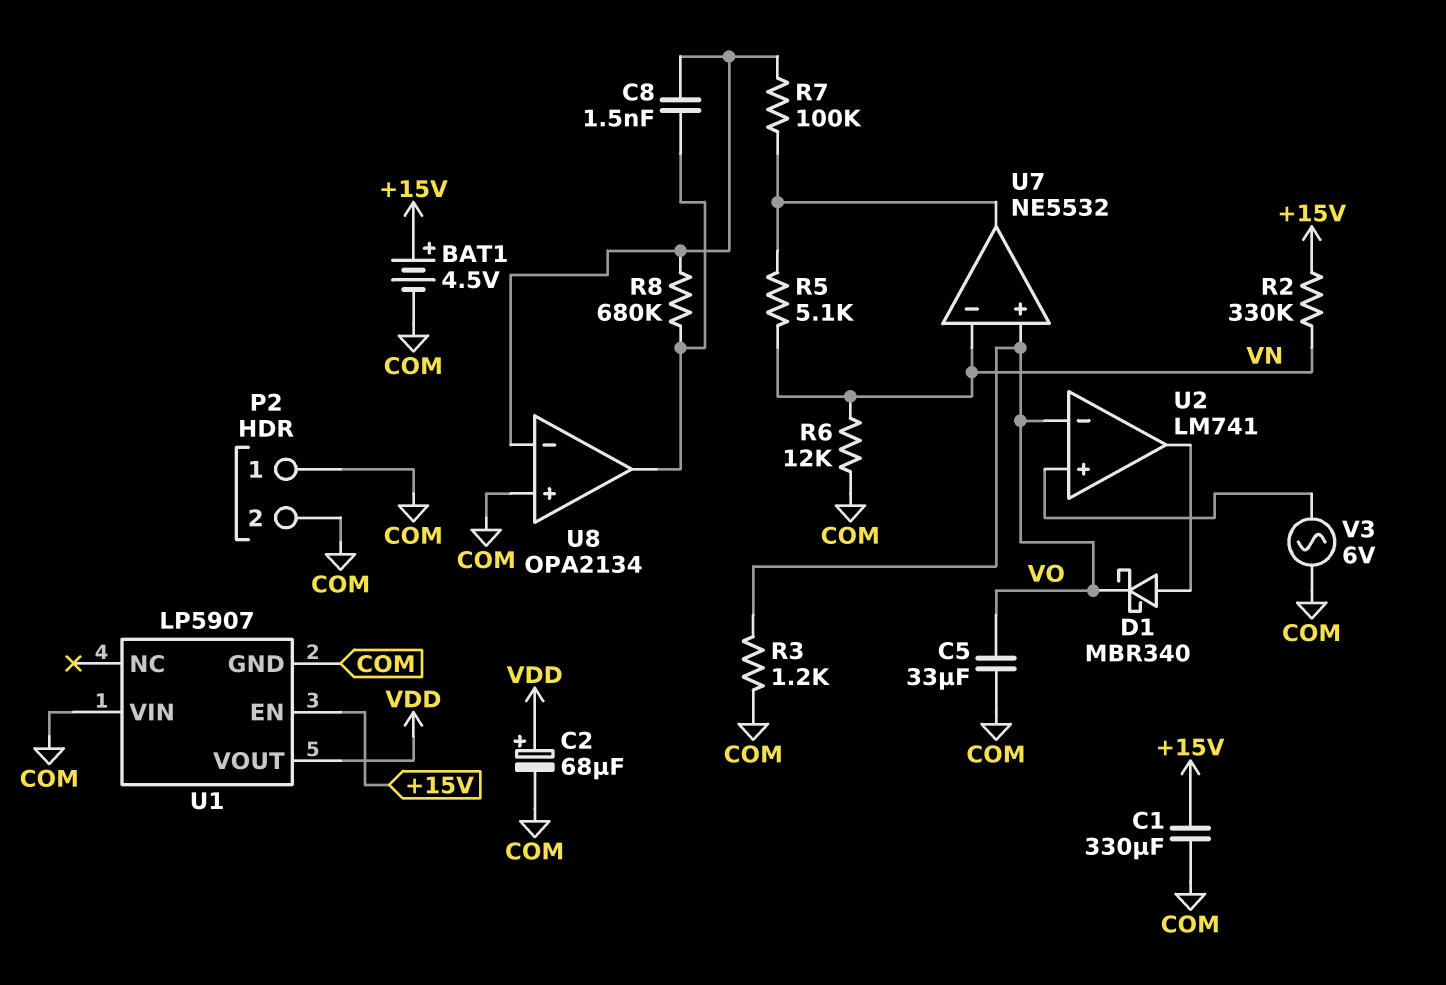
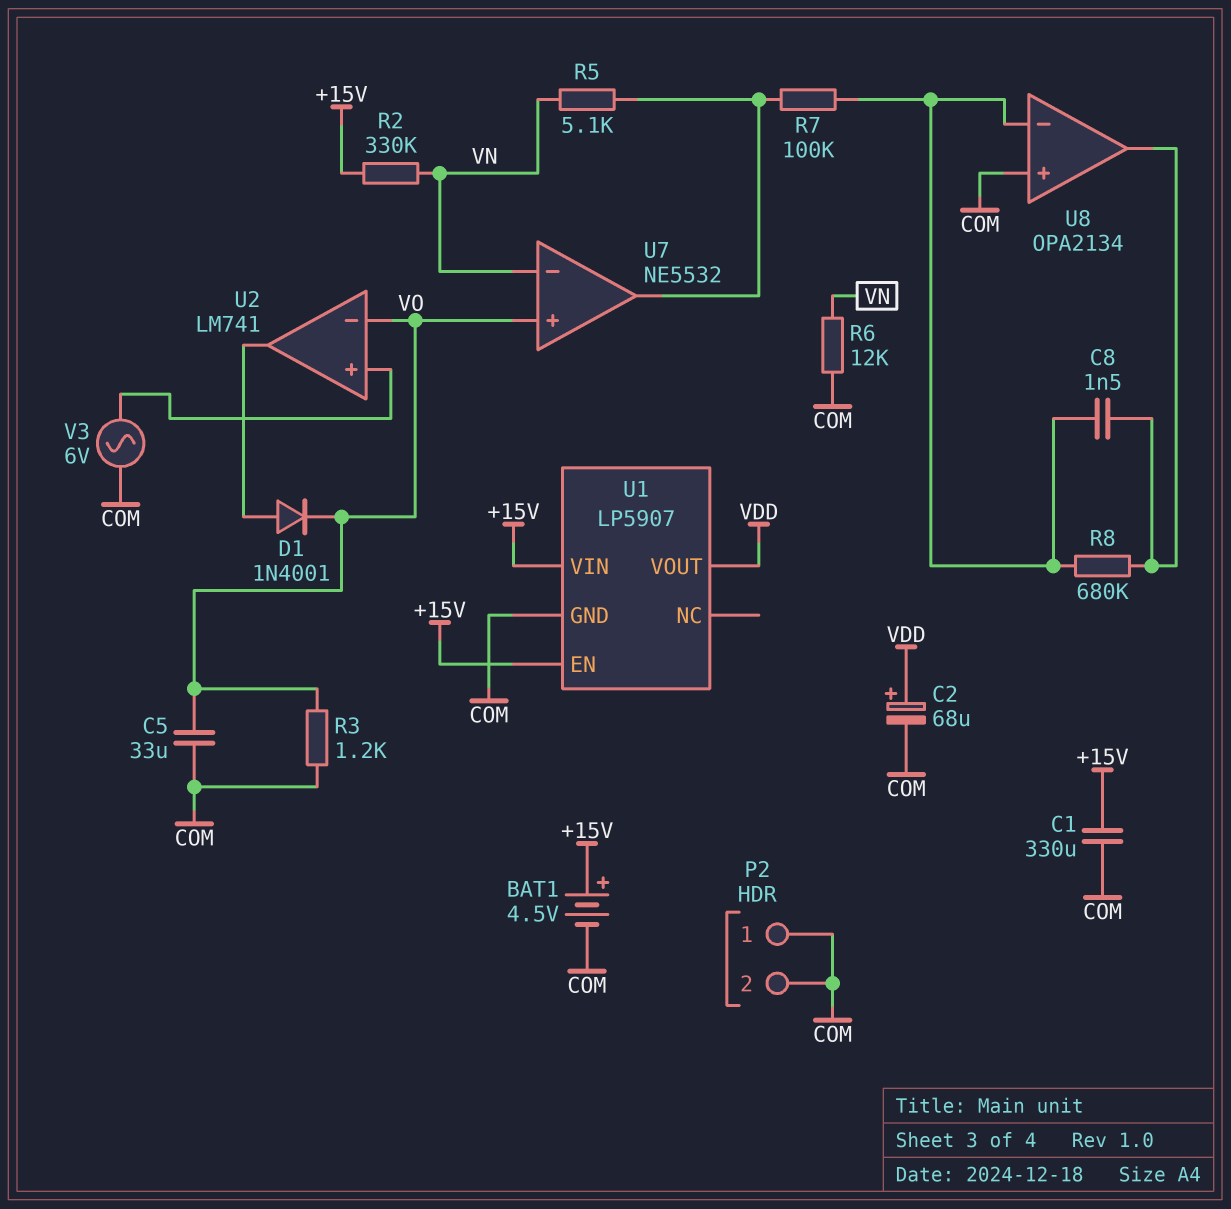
D1: schottky MBR340 (A U2/out, K VO) -> diode 1N4001 (A U2/out, K VO)
U1 pin VIN: COM -> +15V

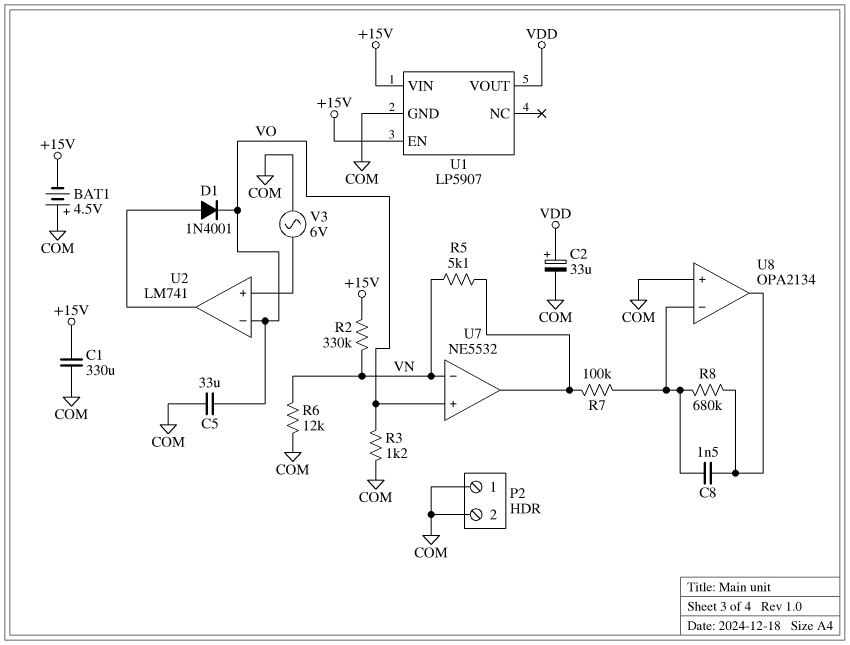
BAT1: 4.5V (plus +15V, minus COM) -> 4.5V (plus COM, minus +15V)
C2: 68uF (plus VDD, minus COM) -> 33uF (plus VDD, minus COM)

